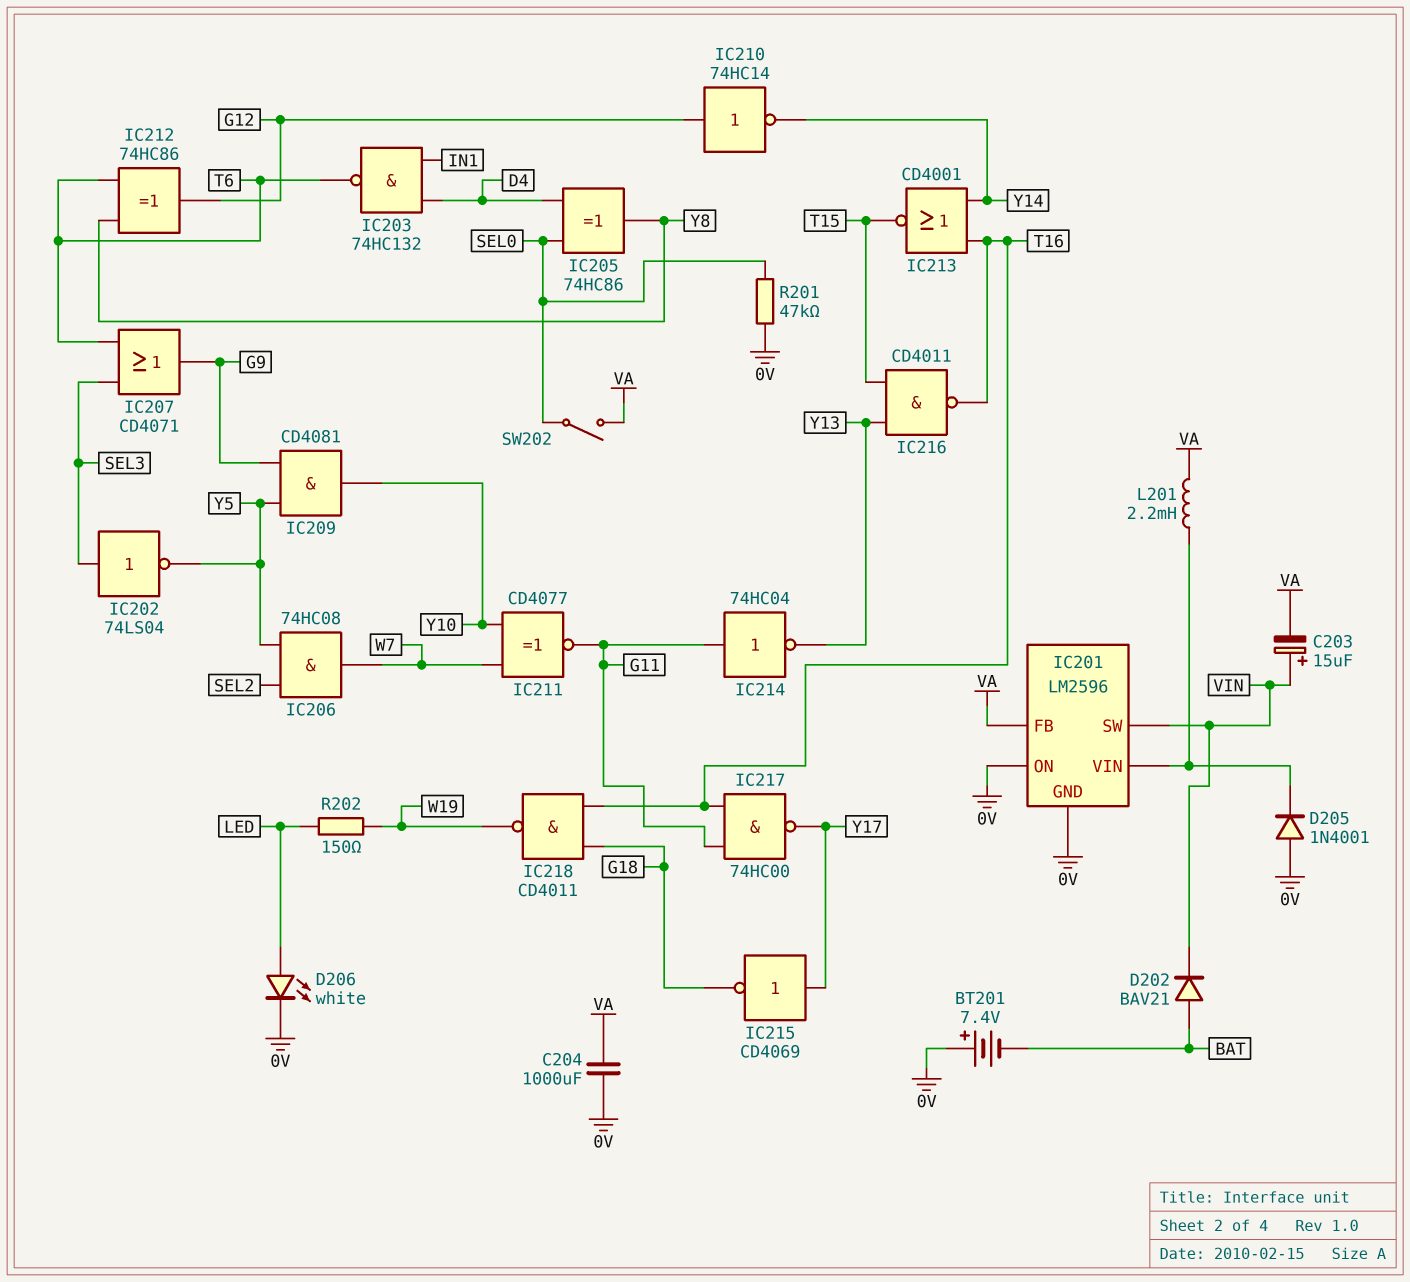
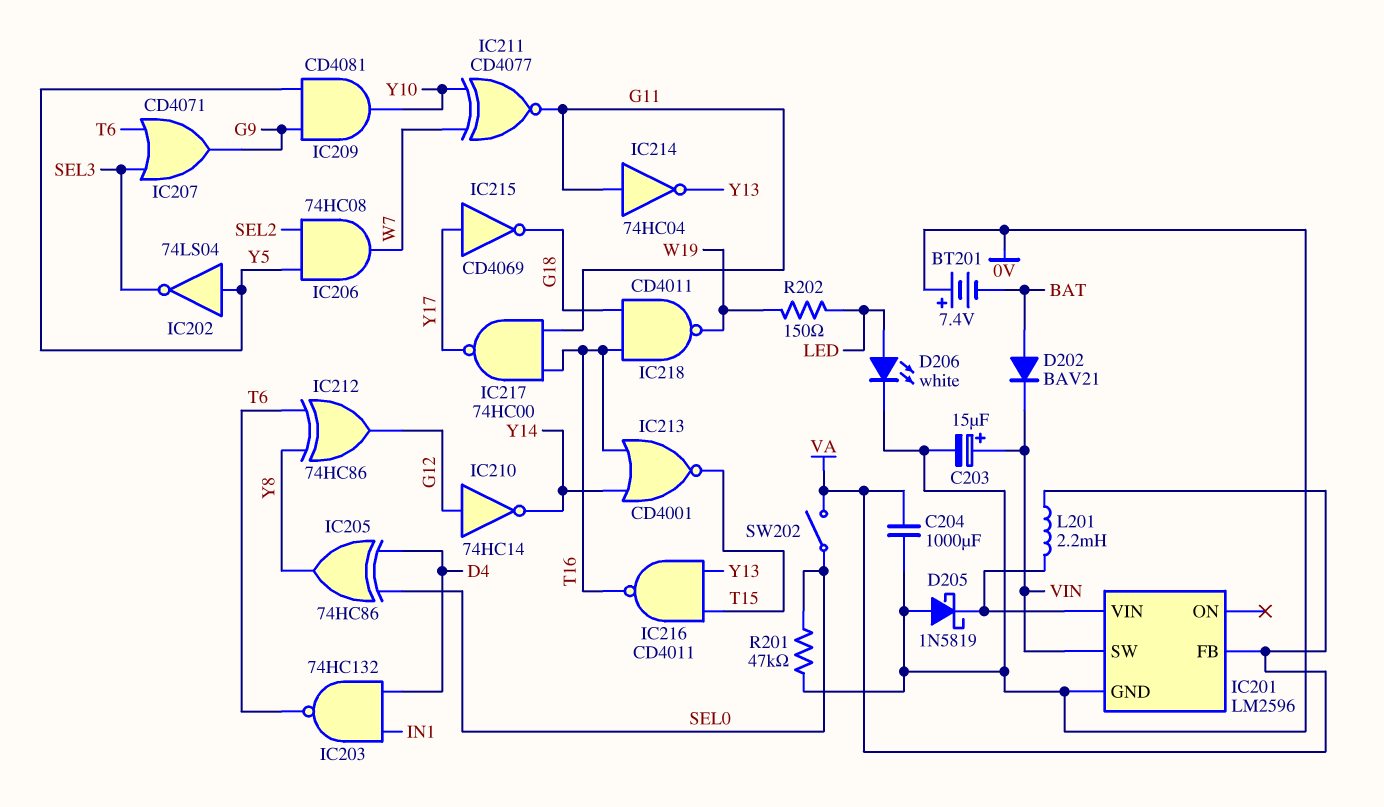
C203: 15uF (plus VIN, minus VA) -> 15uF (plus VIN, minus 0V)
D205: diode 1N4001 (A 0V, K IC201/VIN) -> schottky 1N5819 (A 0V, K IC201/VIN)
IC201 pin ON: 0V -> none
IC202: NOT 74LS04 (in SEL3, out Y5) -> NOT 74LS04 (in Y5, out SEL3)

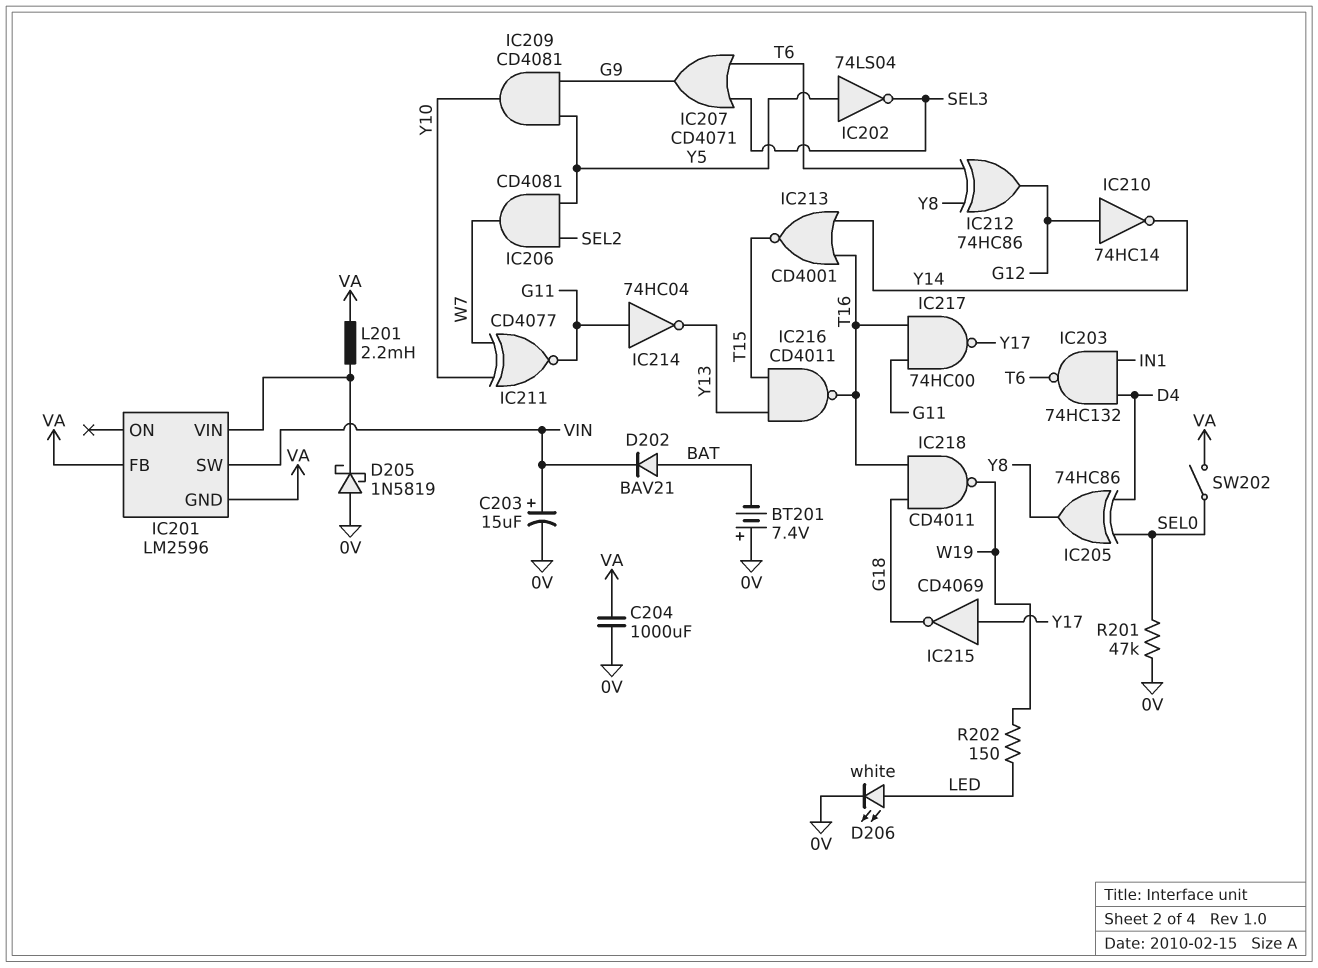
IC201 pin GND: 0V -> VA
IC206: AND 74HC08 (in SEL2, in Y5, out W7) -> AND CD4081 (in SEL2, in Y5, out W7)

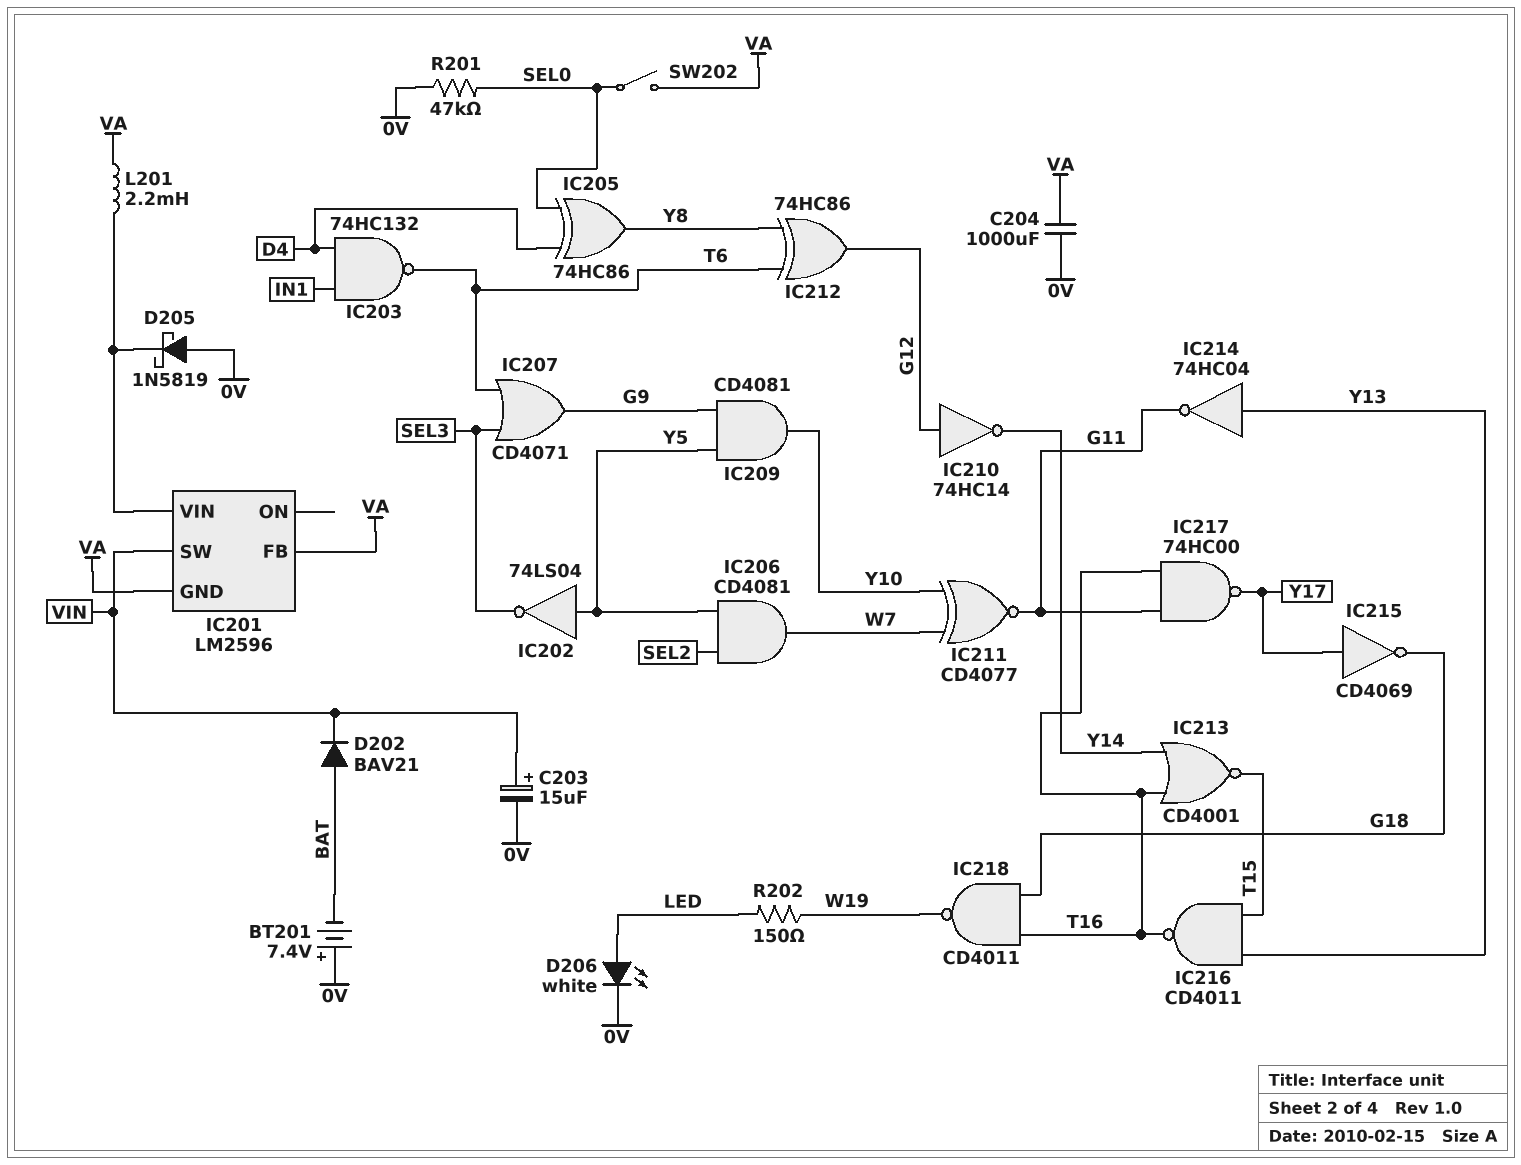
IC214: NOT 74HC04 (in G11, out Y13) -> NOT 74HC04 (in Y13, out G11)

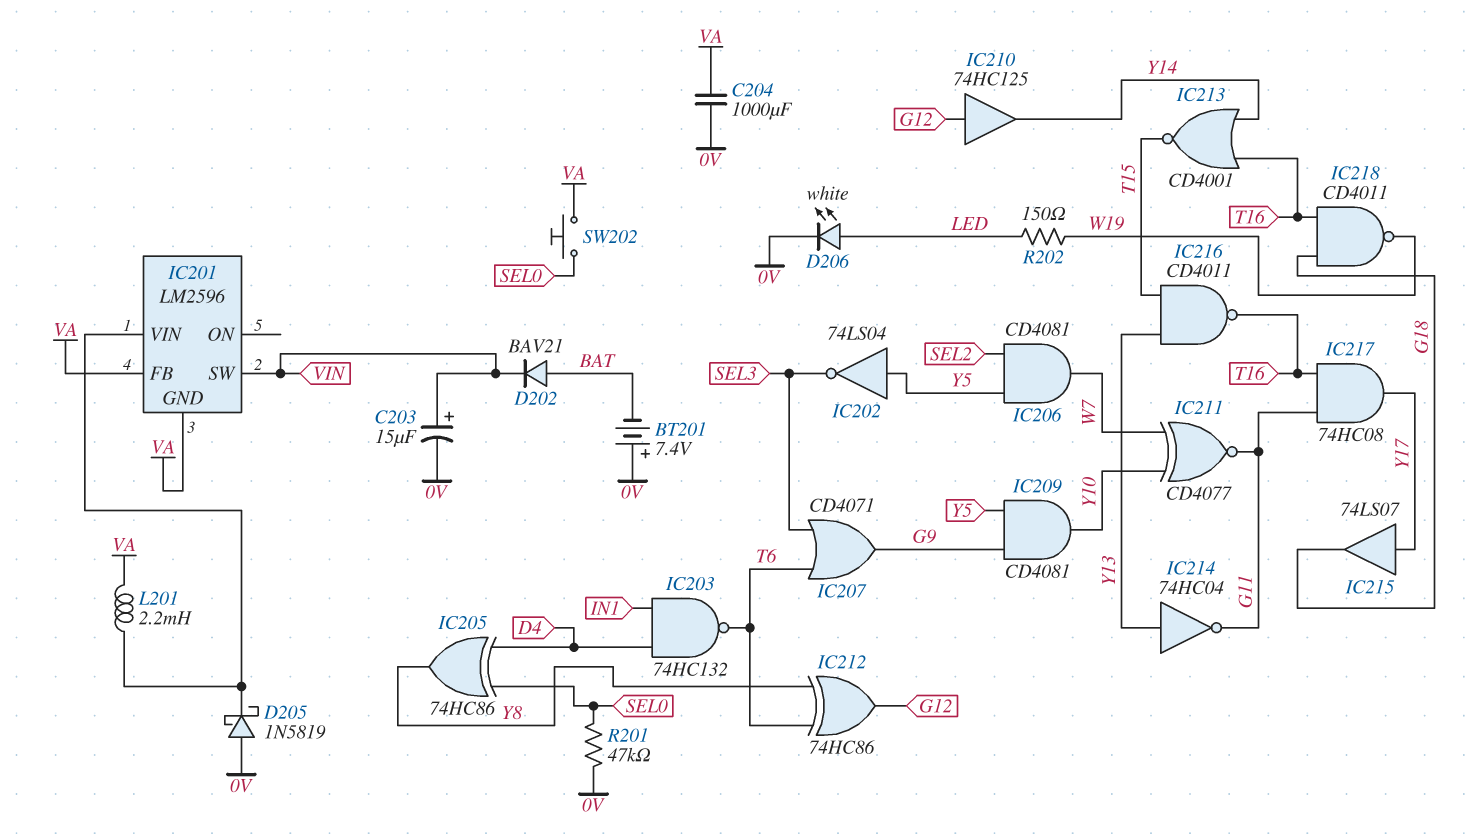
IC210: NOT 74HC14 (in G12, out Y14) -> buffer 74HC125 (in G12, out Y14)
IC215: NOT CD4069 (in Y17, out G18) -> buffer 74LS07 (in Y17, out G18)
IC217: NAND 74HC00 (in G11, in T16, out Y17) -> AND 74HC08 (in G11, in T16, out Y17)
SW202: switch (SEL0, VA) -> button (SEL0, VA)

